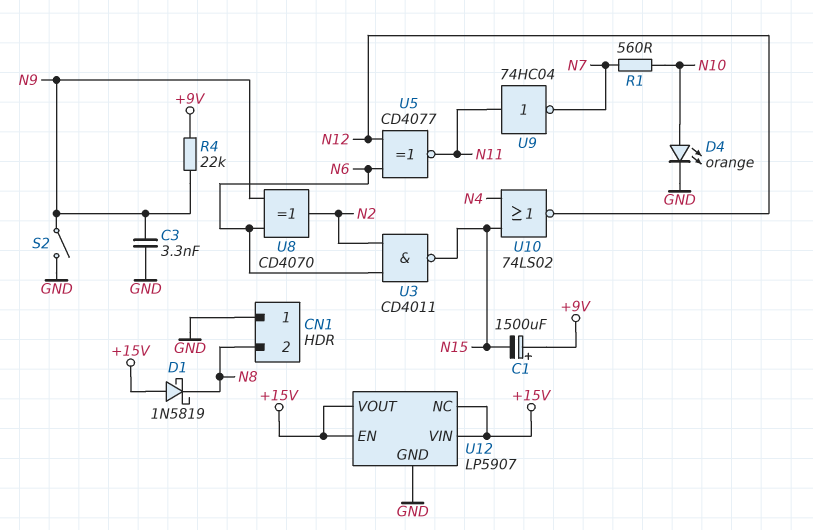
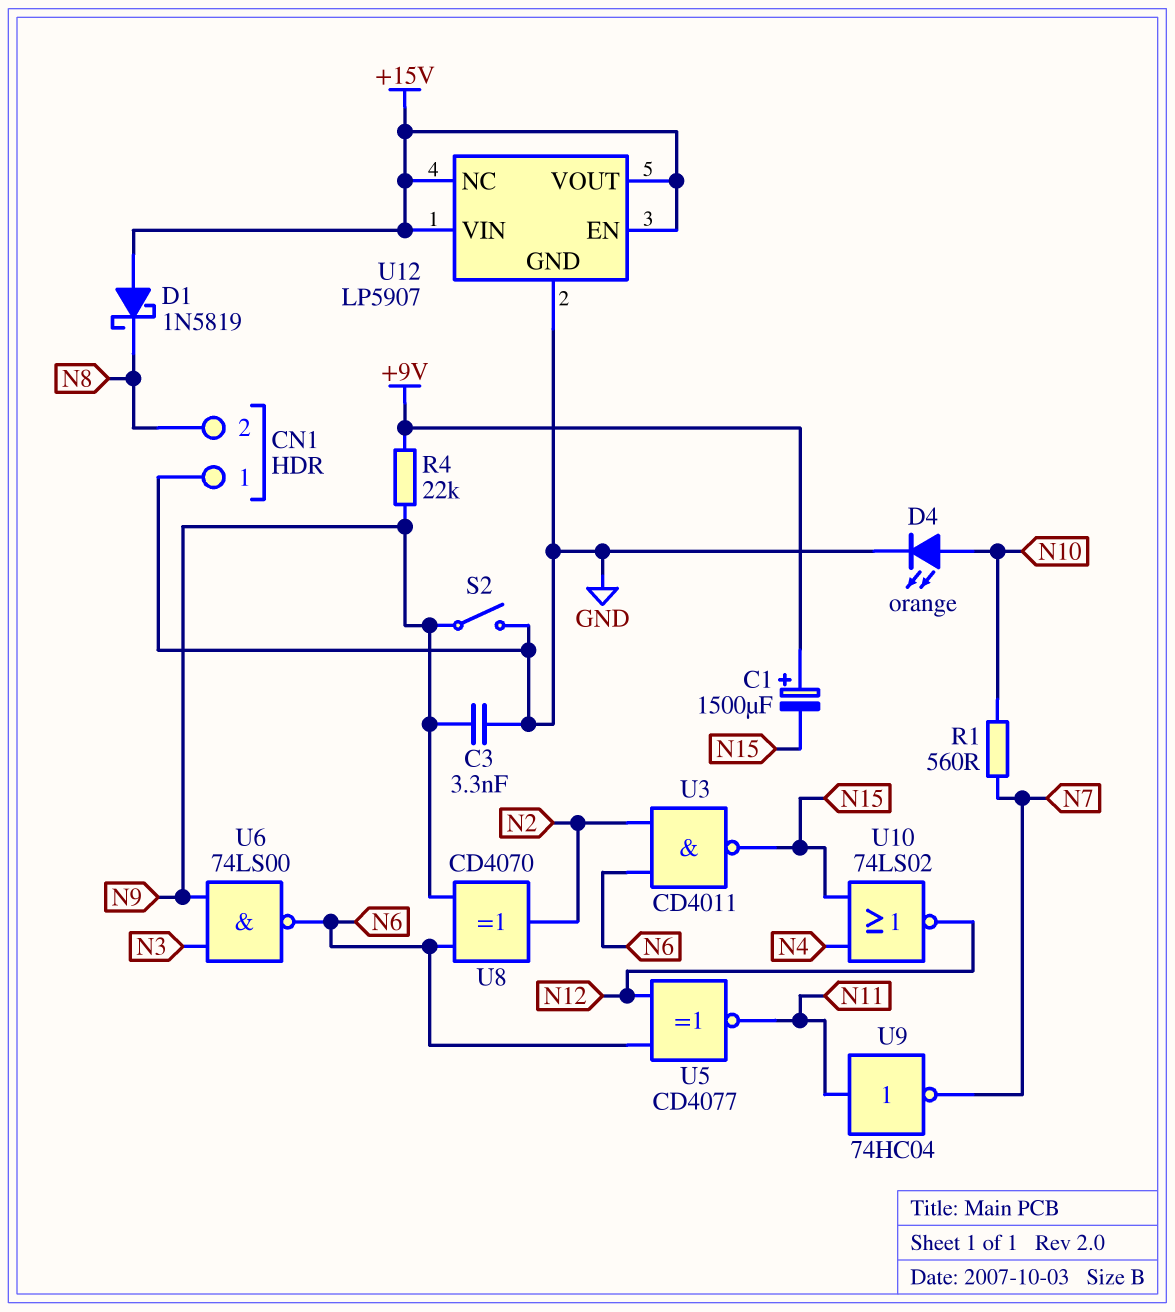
U6: none -> NAND 74LS00 (in N3, in N9, out N6)

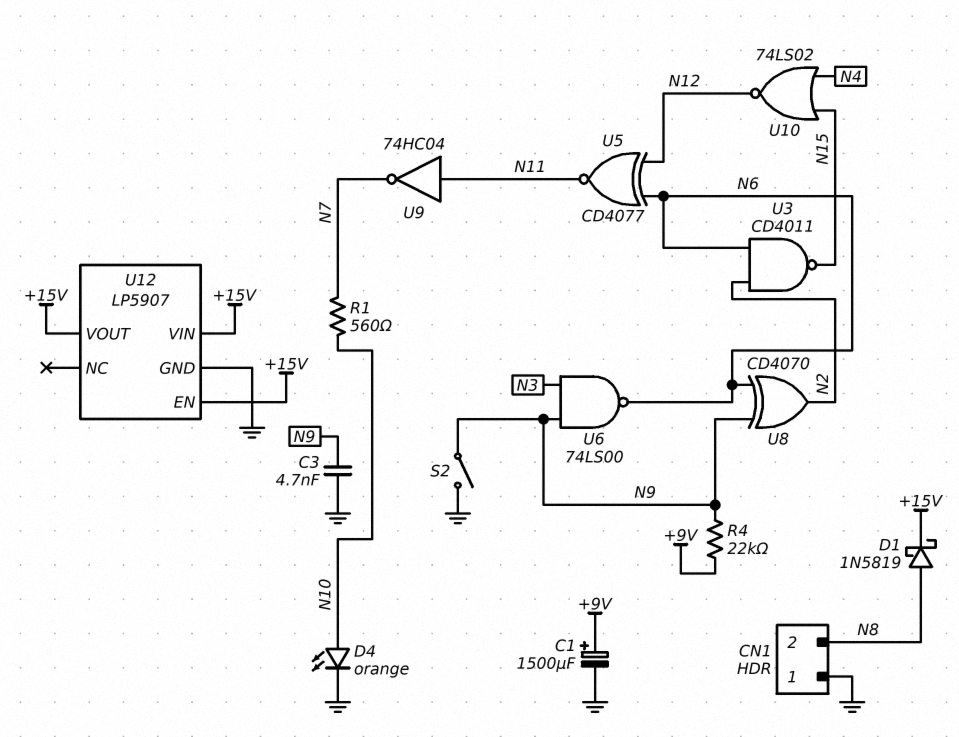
C1: 1500uF (plus +9V, minus N15) -> 1500uF (plus +9V, minus GND)
C3: 3.3nF (GND, N9) -> 4.7nF (GND, N9)
D1: schottky 1N5819 (A +15V, K N8) -> schottky 1N5819 (A N8, K +15V)
U12 pin NC: +15V -> none

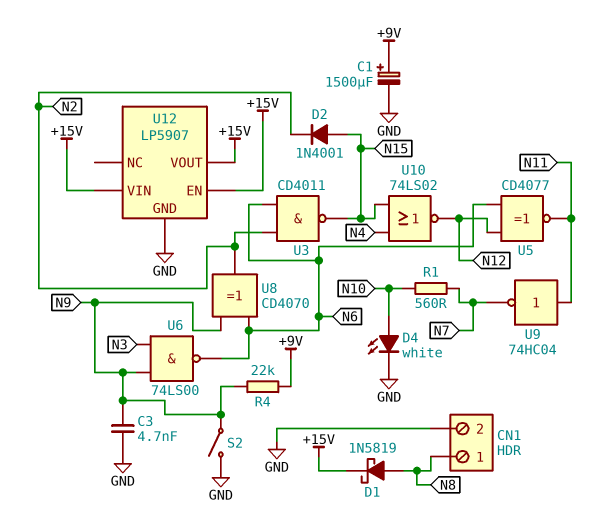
CN1 pin 1: GND -> N8
CN1 pin 2: N8 -> GND
D2: none -> diode 1N4001 (A N15, K N2)
D4: LED orange (A N10, K GND) -> LED white (A N10, K GND)

